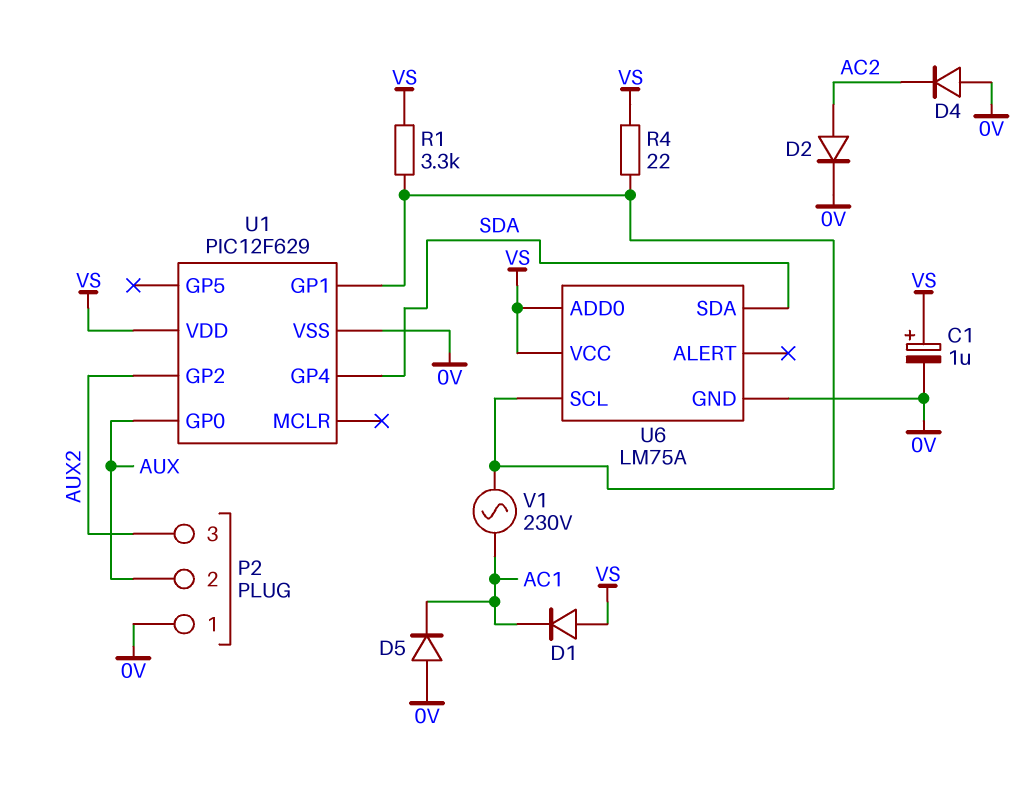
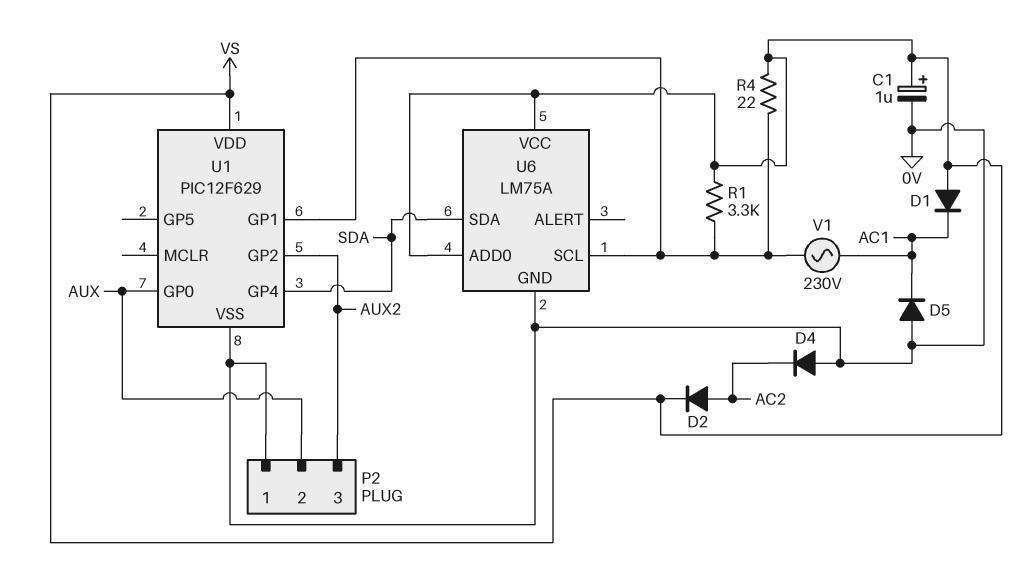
D2: diode (A AC2, K 0V) -> diode (A AC2, K VS)

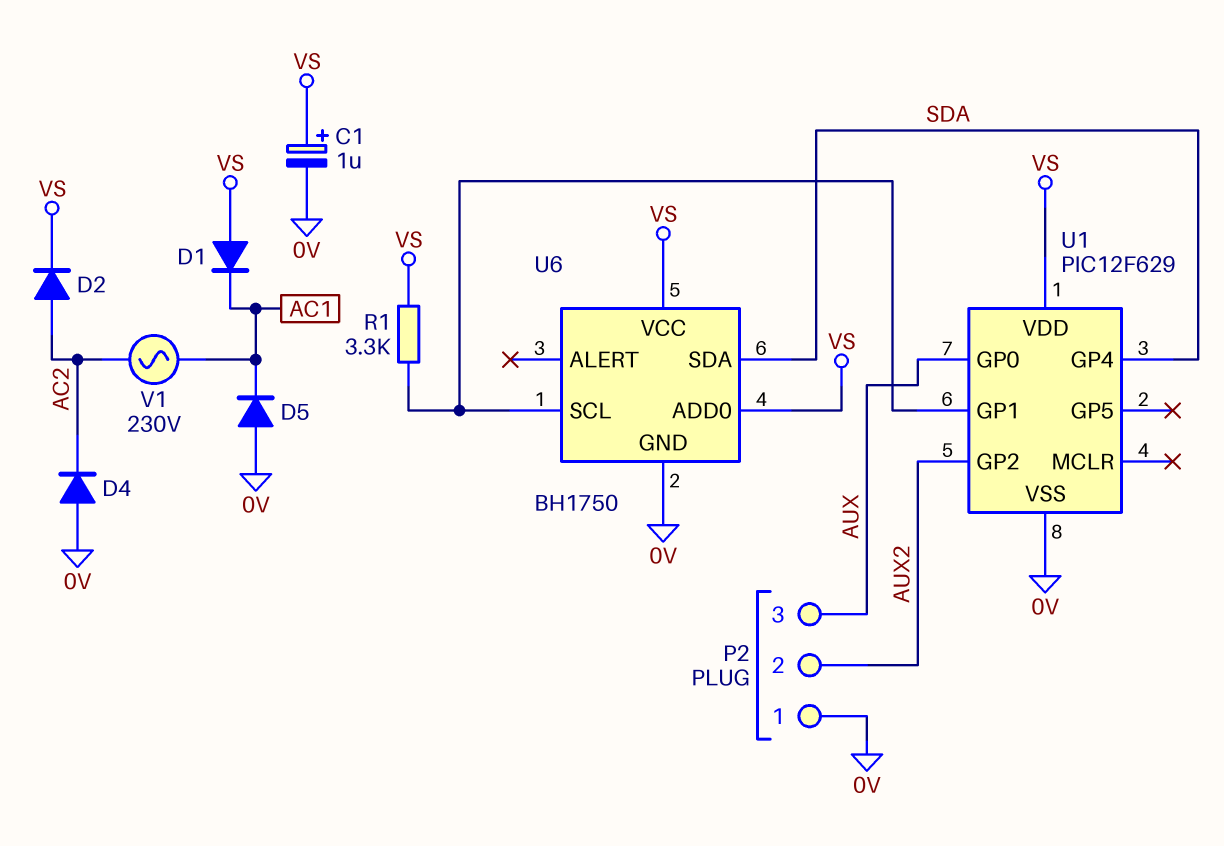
P2 pin 2: AUX -> AUX2
P2 pin 3: AUX2 -> AUX
R4: 22 (U1/GP1, VS) -> none
U6: LM75A -> BH1750
V1: AC 230V (AC1, U1/GP1) -> AC 230V (AC1, AC2)

